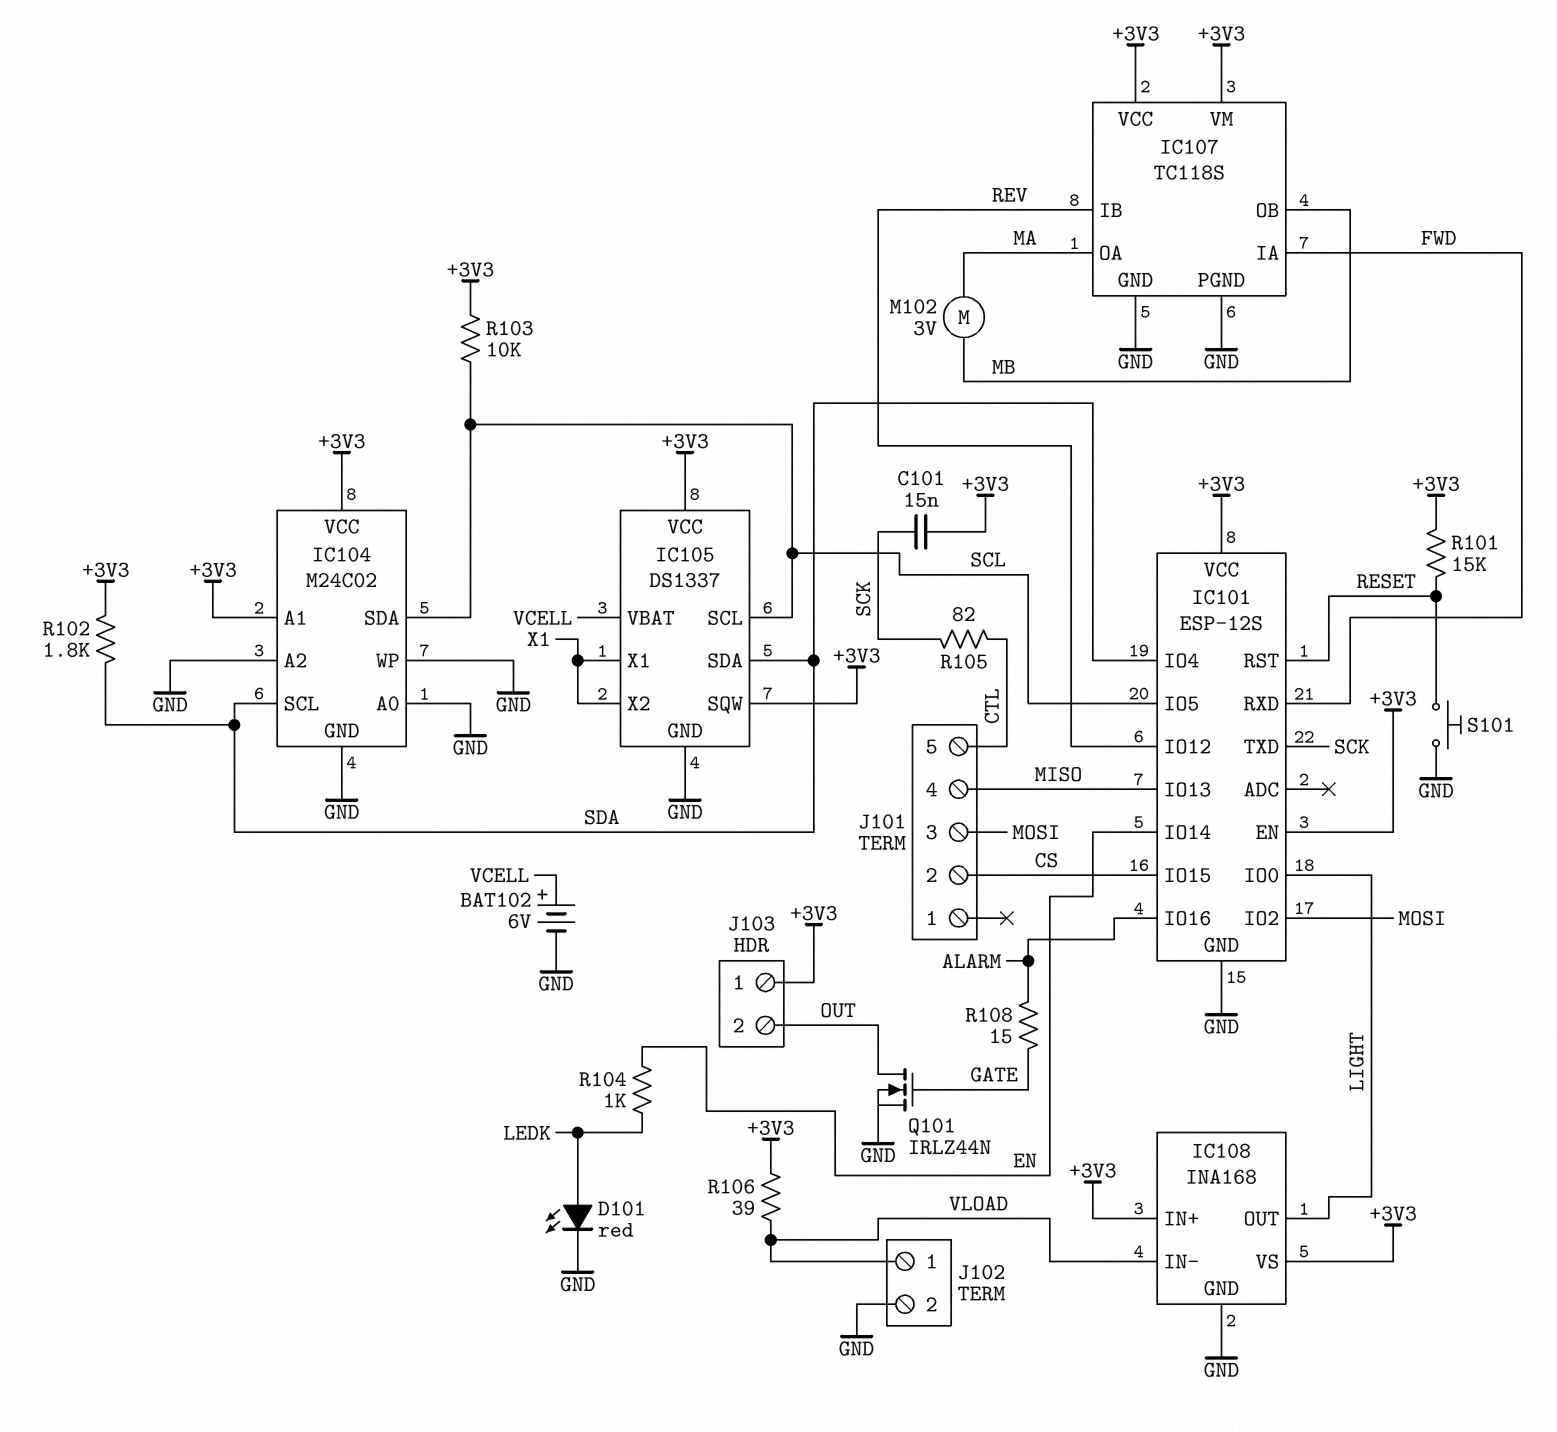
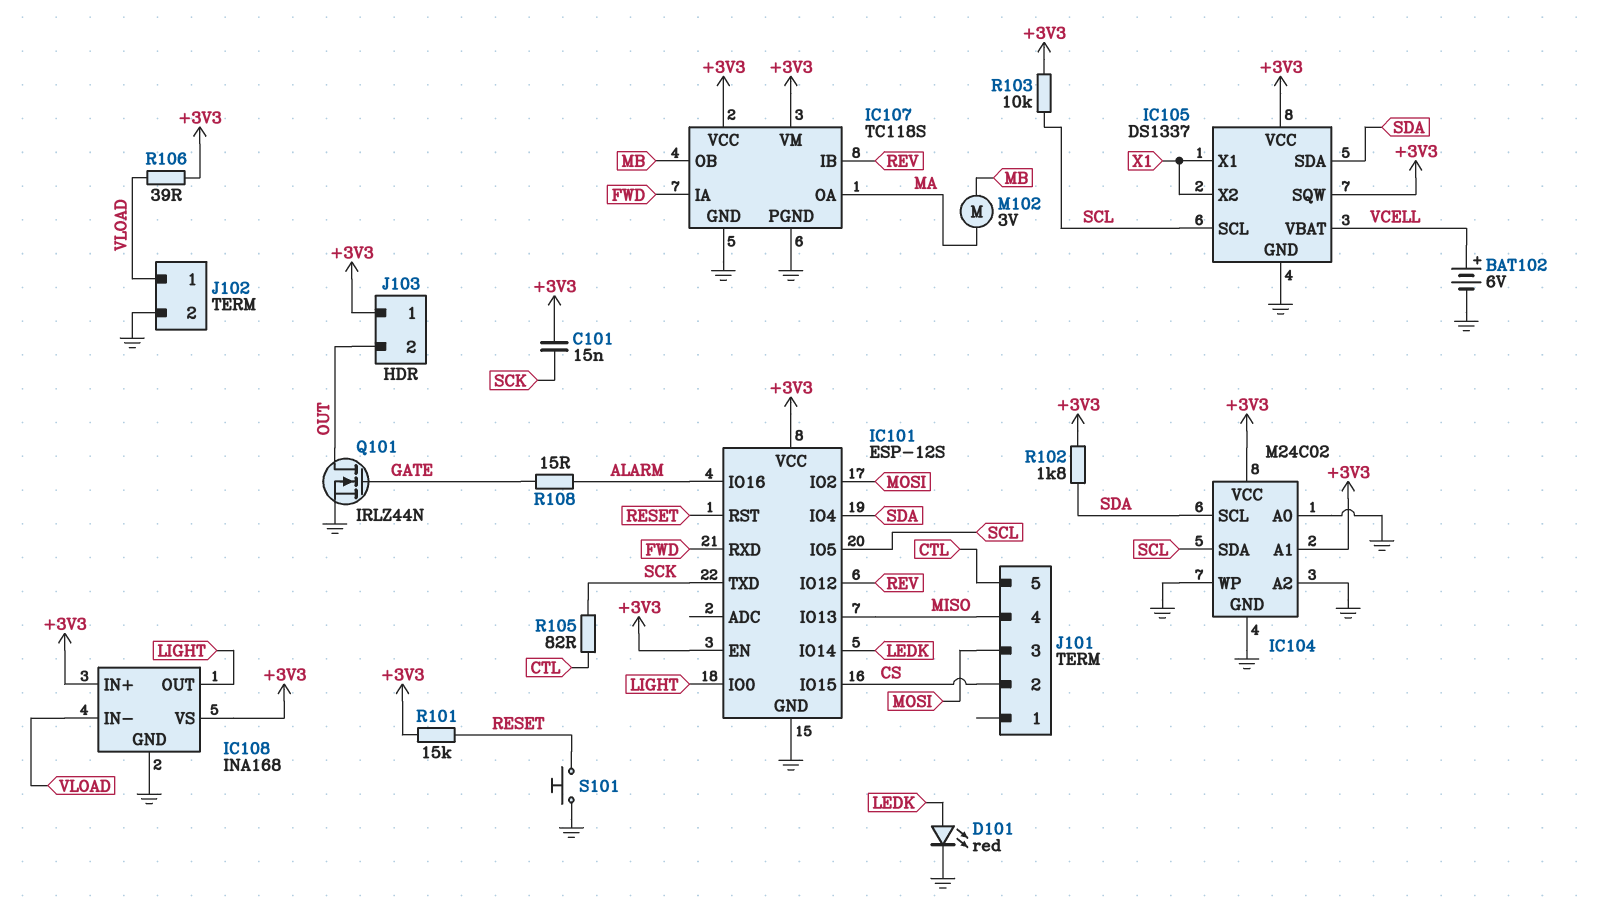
IC101 pin IO14: EN -> LEDK
R104: 1k (EN, LEDK) -> none

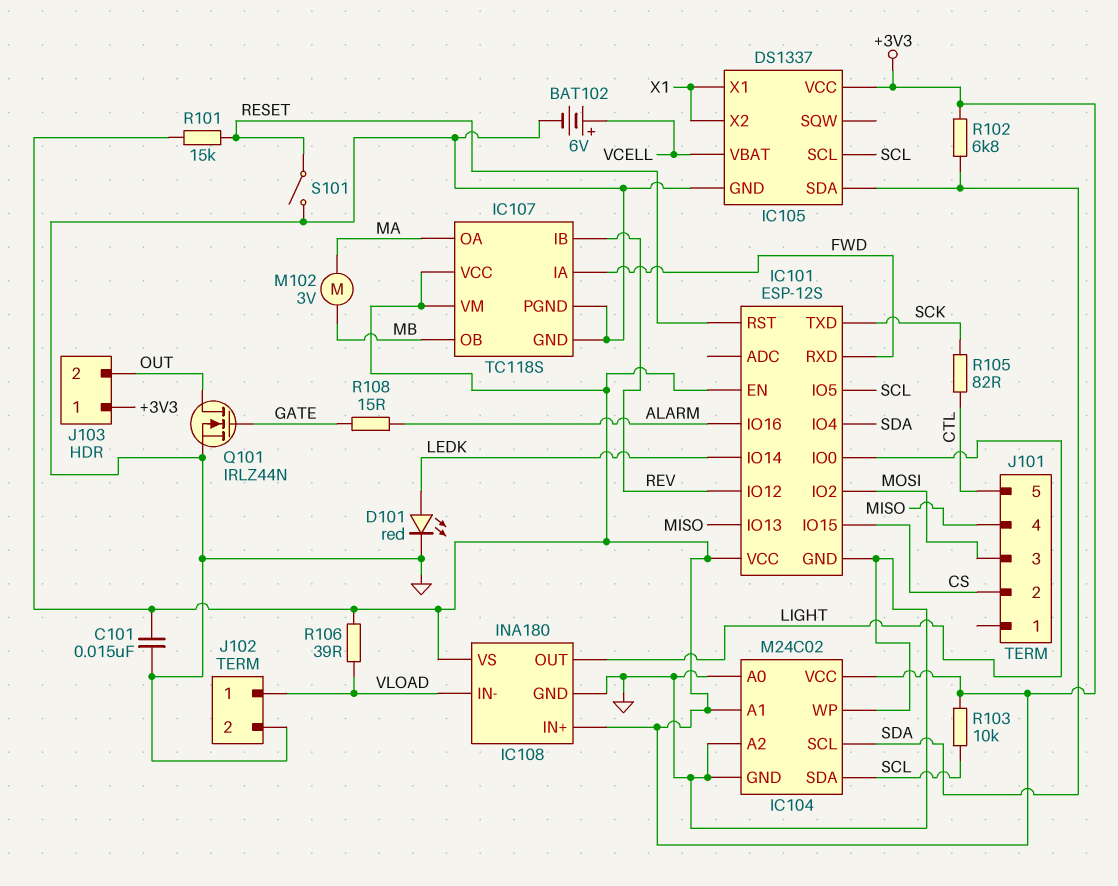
C101: 15nF (+3V3, SCK) -> 15nF (+3V3, GND)
IC105 pin SQW: +3V3 -> none
IC108: INA168 -> INA180
R102: 1.8k (+3V3, SDA) -> 6.8k (+3V3, SDA)
S101: button (GND, RESET) -> switch (GND, RESET)

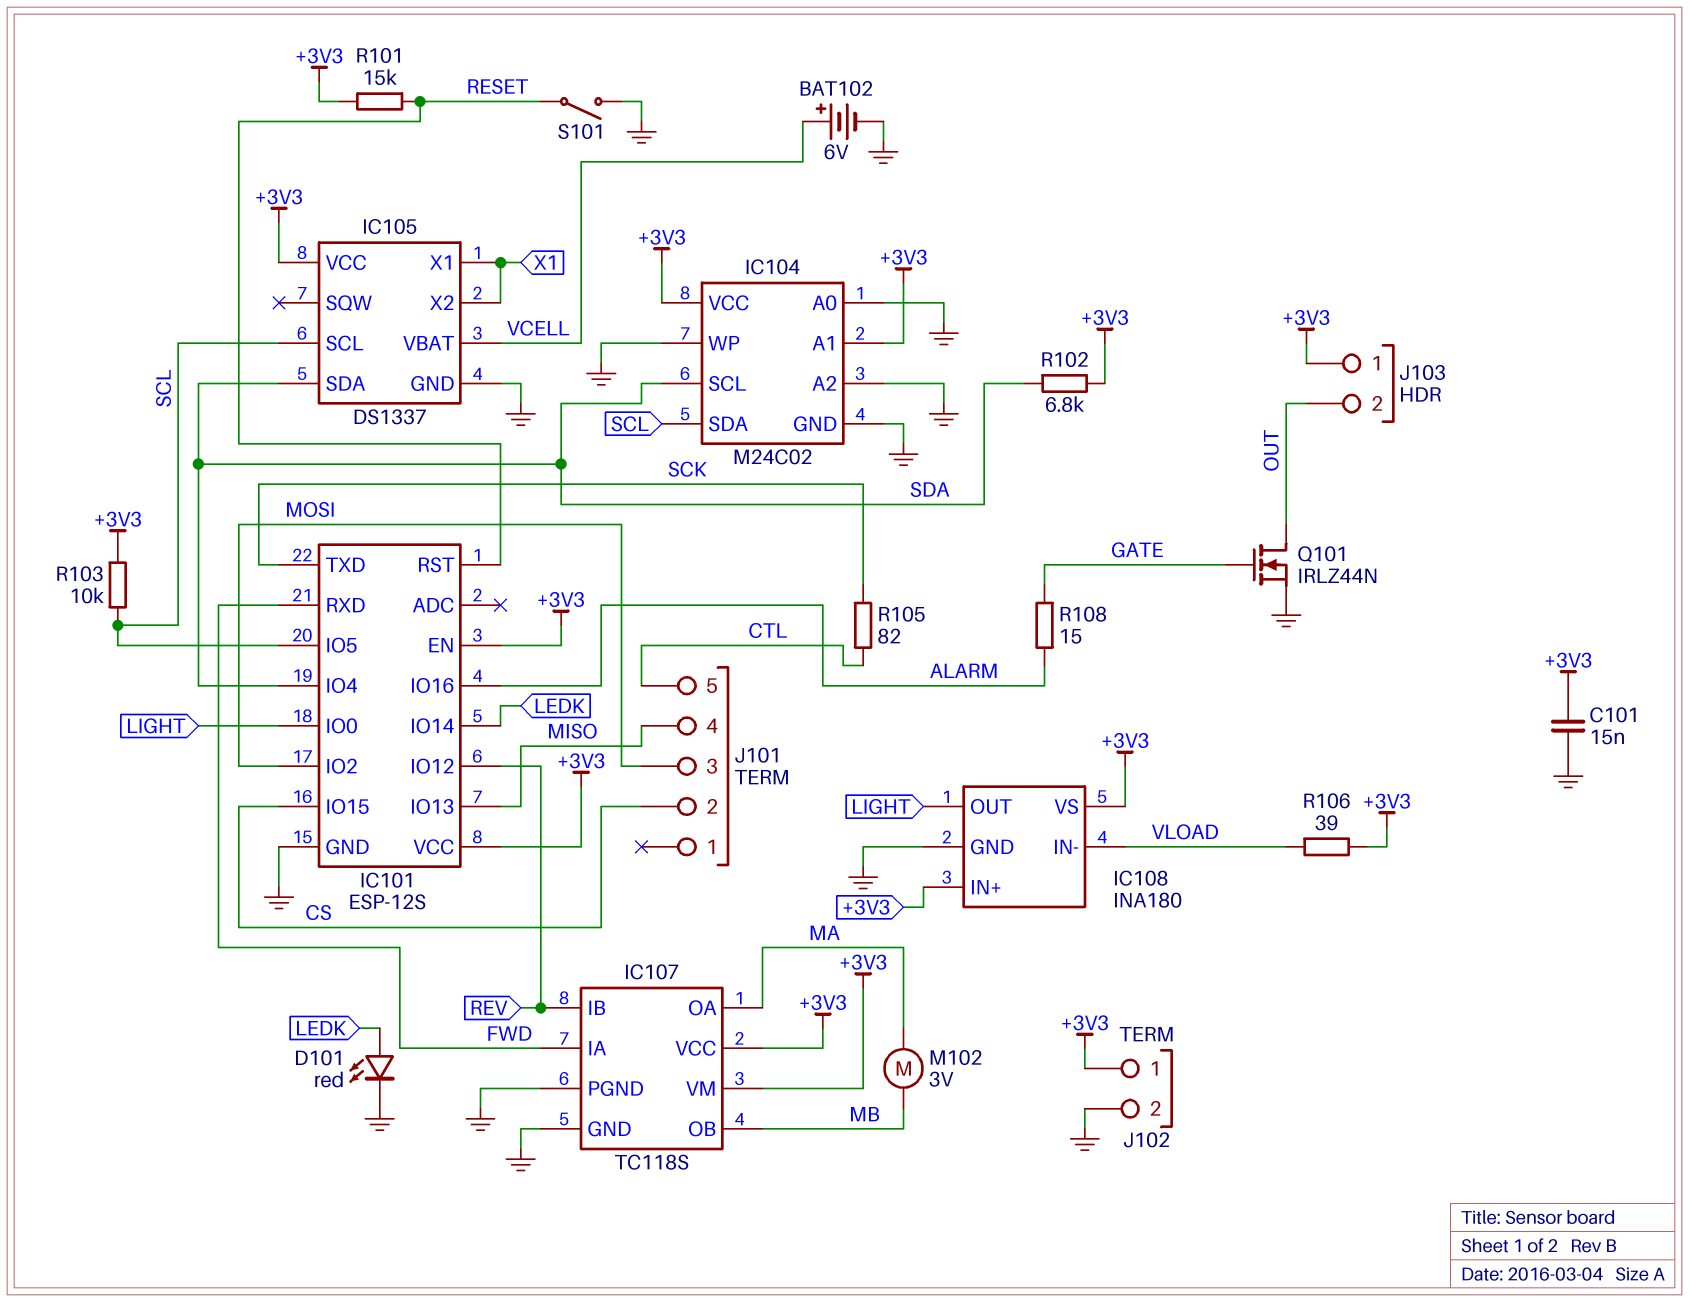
J102 pin 1: VLOAD -> +3V3

